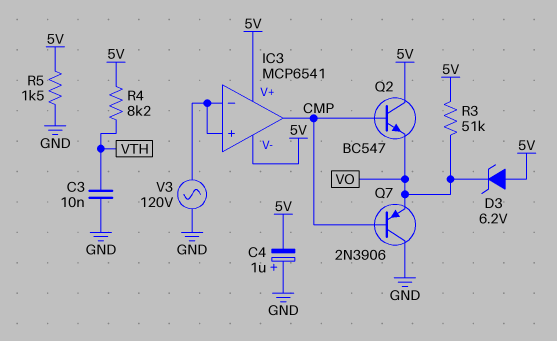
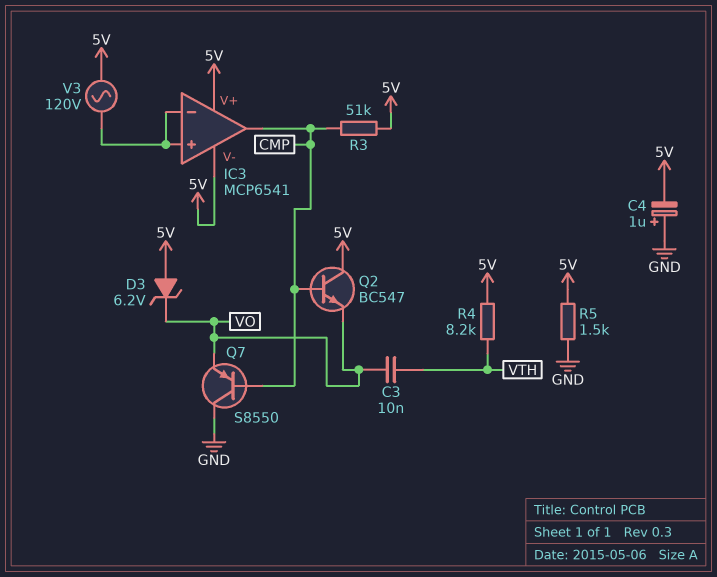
C3: 10nF (GND, VTH) -> 10nF (VO, VTH)
Q7: PNP 2N3906 (B CMP, C GND, E VO) -> PNP S8550 (B CMP, C GND, E VO)
R3: 51k (5V, VO) -> 51k (5V, CMP)
V3: AC 120V (GND, IC3/in+) -> AC 120V (5V, IC3/in+)

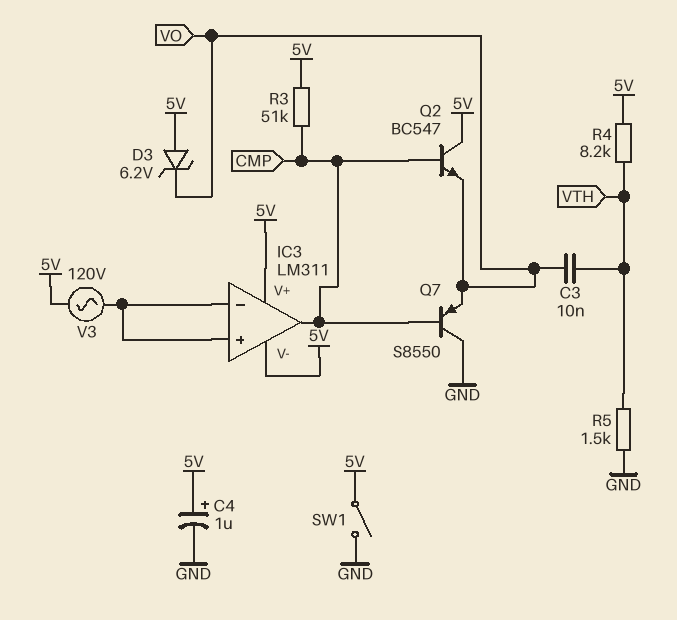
C4: 1uF (plus GND, minus 5V) -> 1uF (plus 5V, minus GND)
IC3: MCP6541 -> LM311
R5: 1.5k (5V, GND) -> 1.5k (GND, VTH)
SW1: none -> switch (5V, GND)

